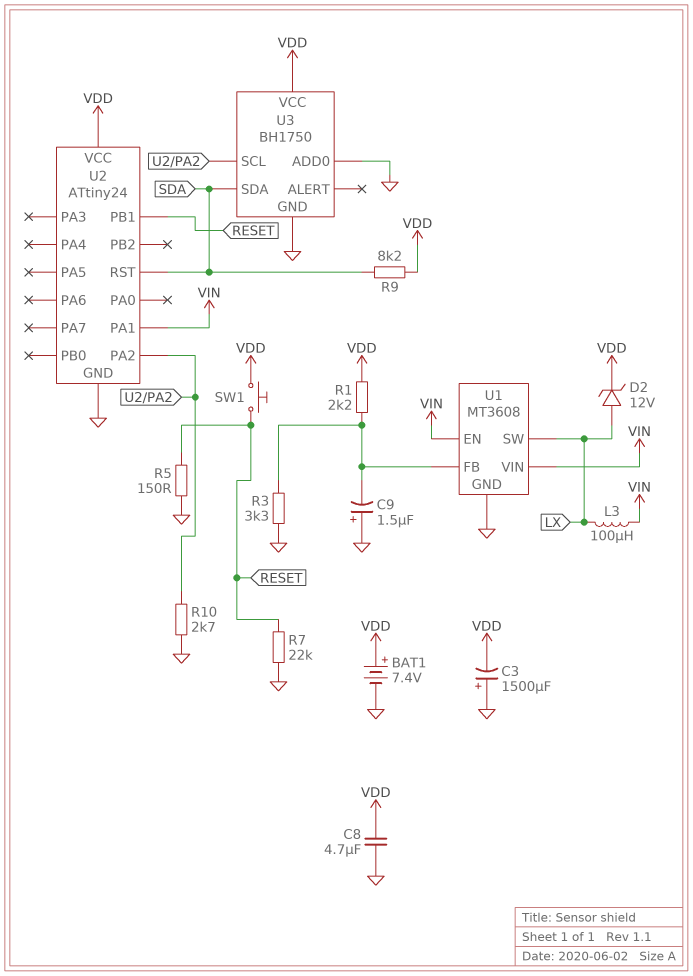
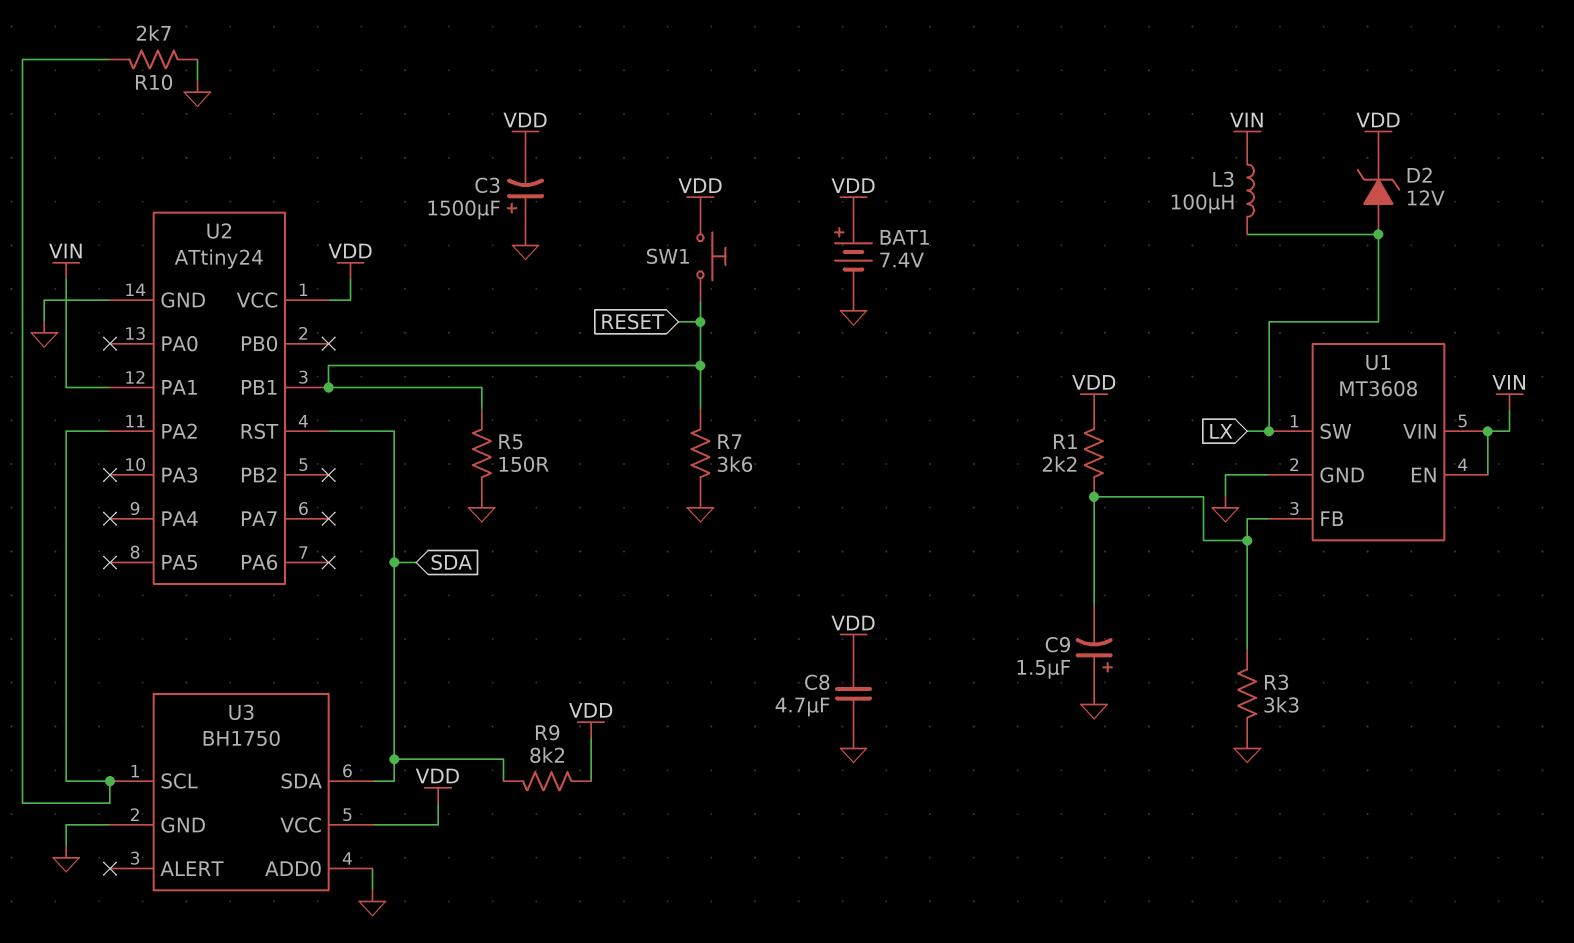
R7: 22k (GND, RESET) -> 3.6k (GND, RESET)

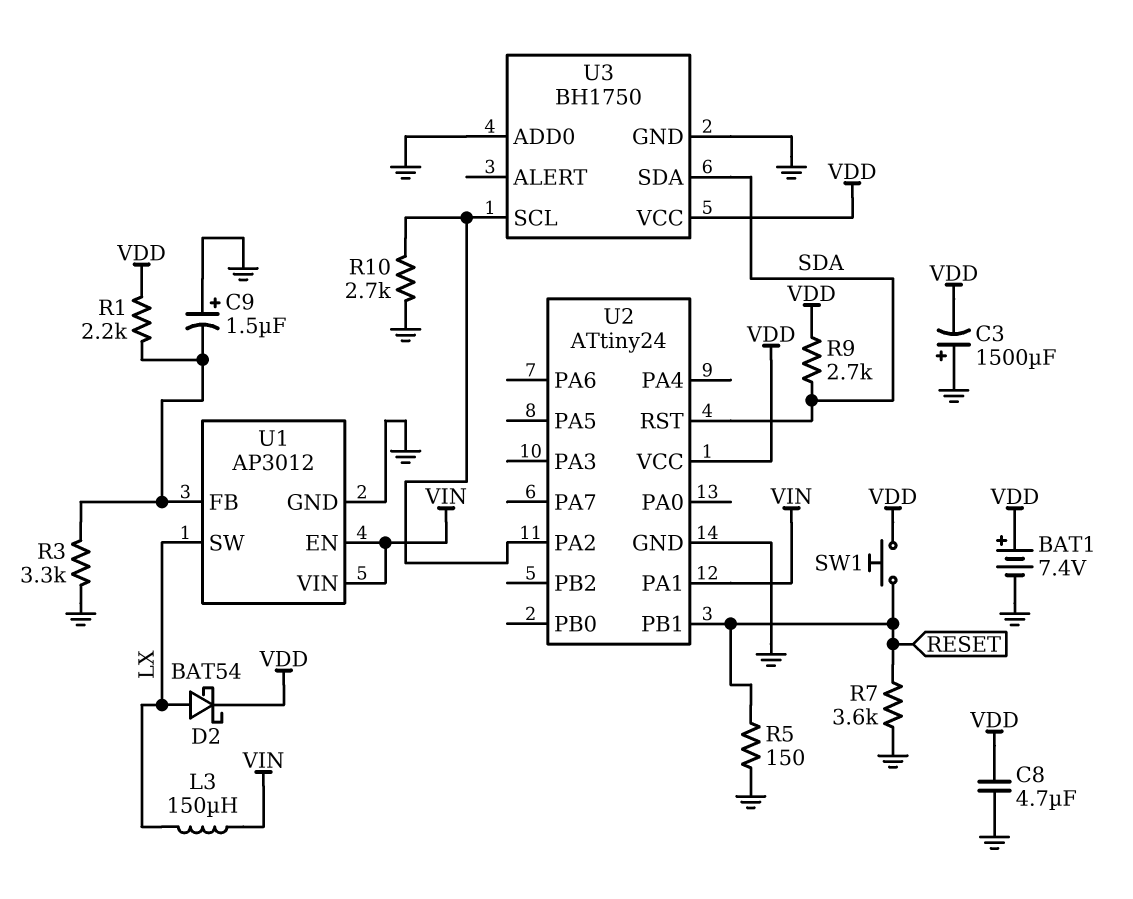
D2: zener 12V (A LX, K VDD) -> schottky BAT54 (A LX, K VDD)
L3: 100uH (LX, VIN) -> 150uH (LX, VIN)
R9: 8.2k (SDA, VDD) -> 2.7k (SDA, VDD)
U1: MT3608 -> AP3012

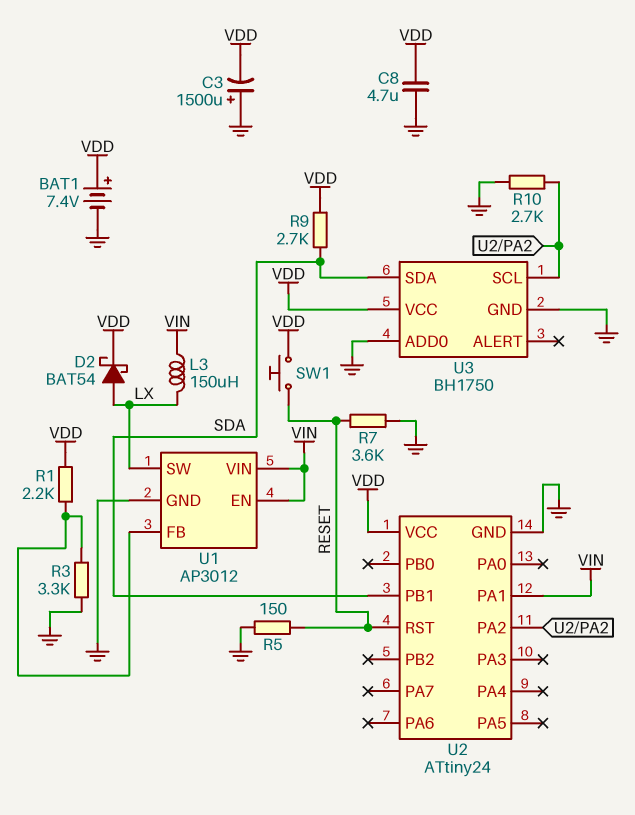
C9: 1.5uF (plus GND, minus U1/FB) -> none
U2 pin PB1: RESET -> SDA
U2 pin RST: SDA -> RESET

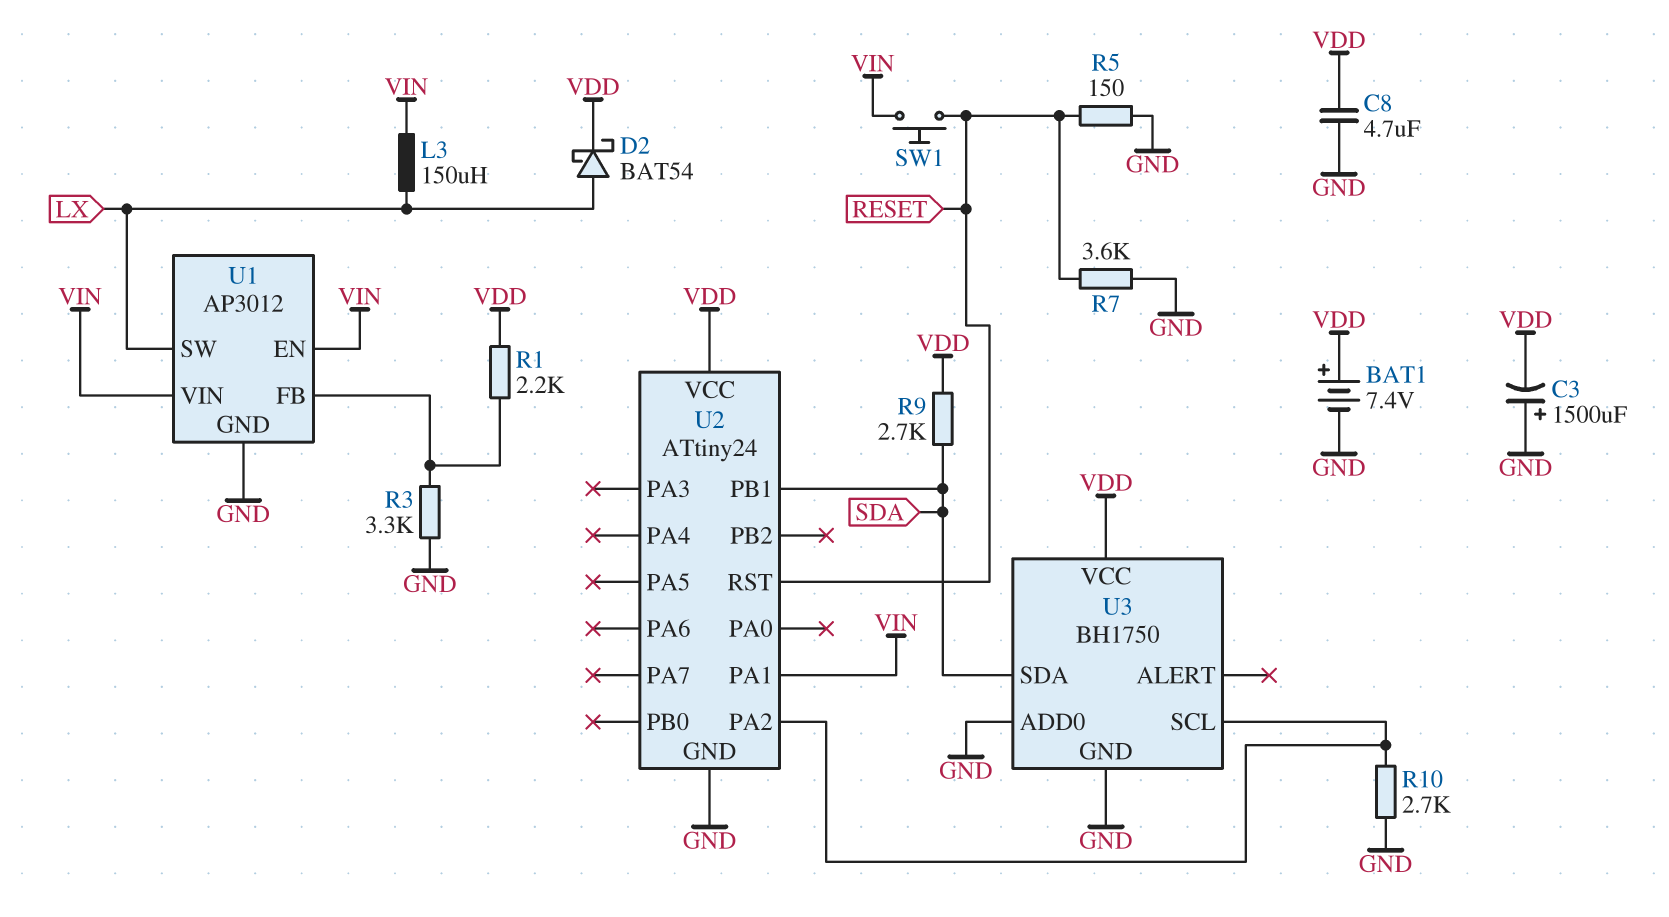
SW1: button (RESET, VDD) -> button (RESET, VIN)

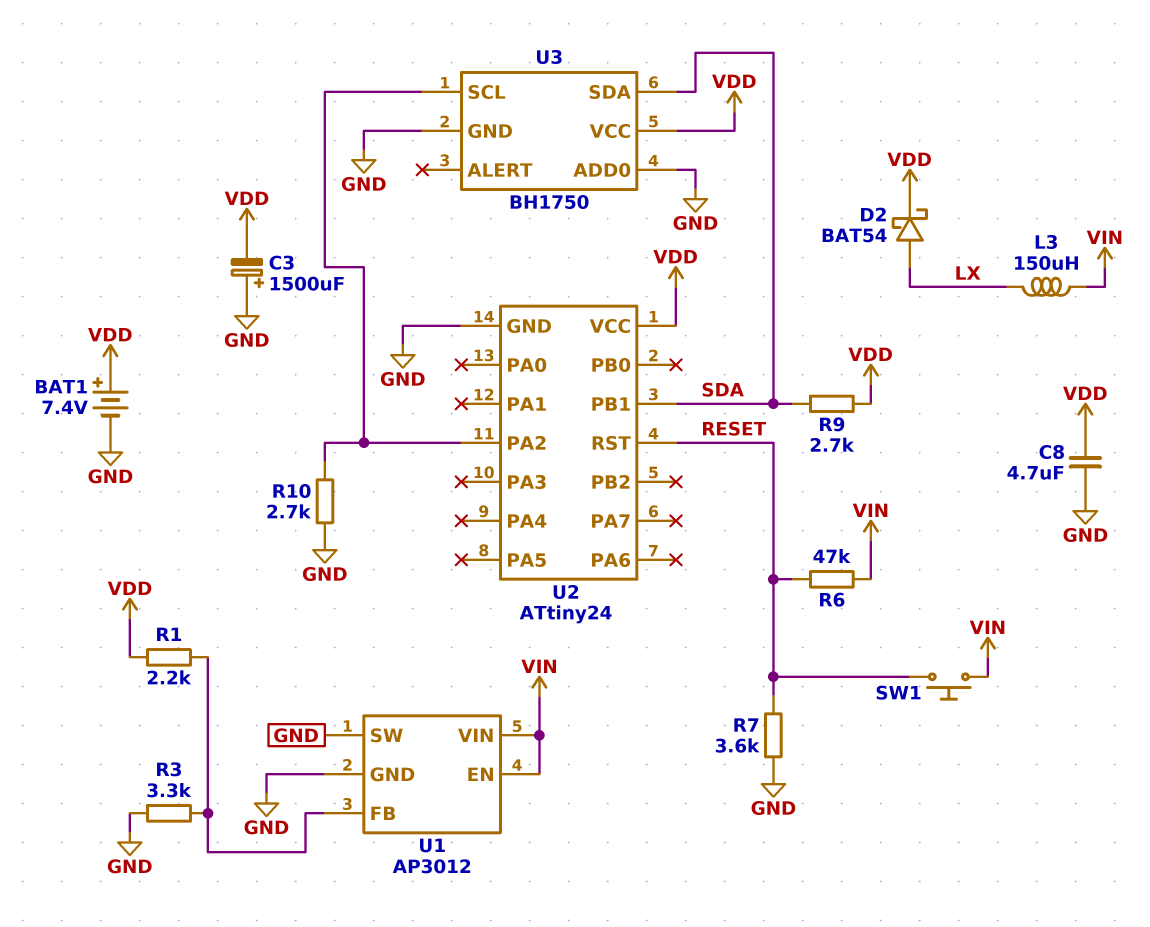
R5: 150 (GND, RESET) -> none
R6: none -> 47k (RESET, VIN)
U1 pin SW: LX -> GND
U2 pin PA1: VIN -> none

